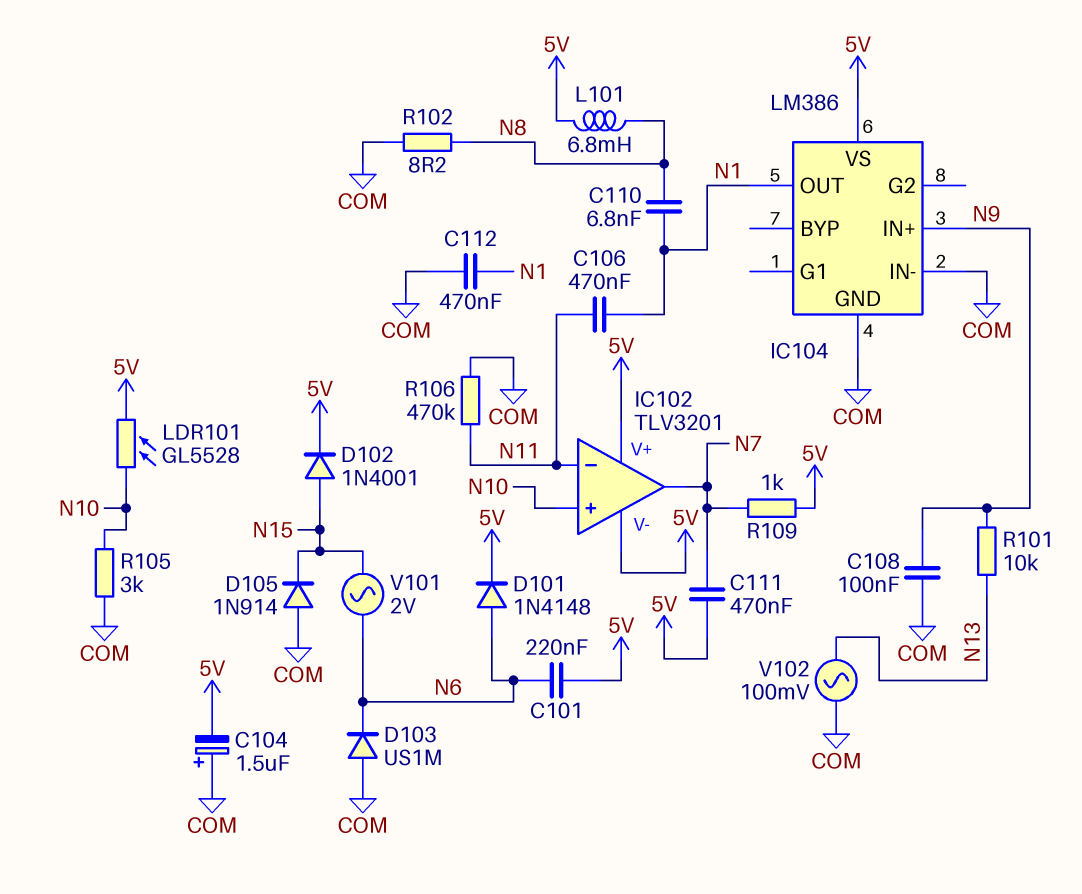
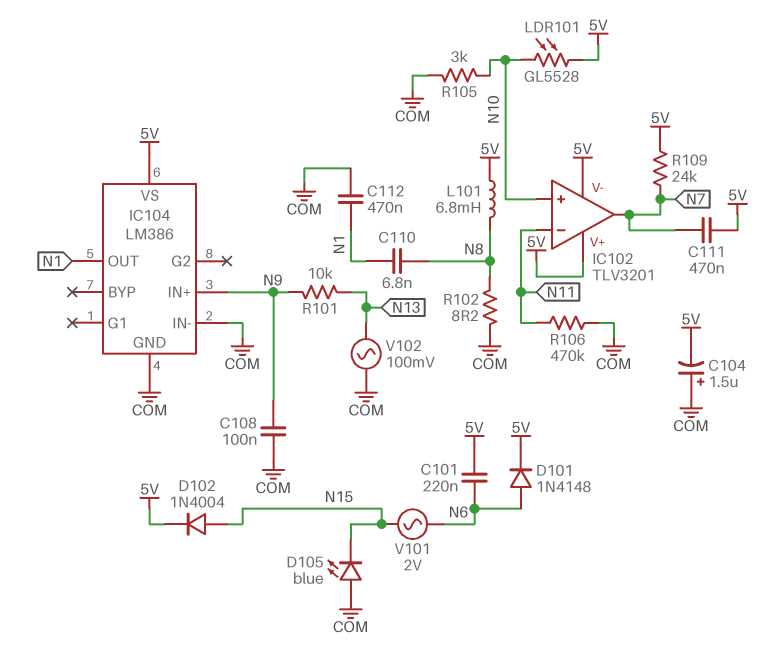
C106: 470nF (N1, N11) -> none
D102: diode 1N4001 (A N15, K 5V) -> diode 1N4004 (A N15, K 5V)
D103: diode US1M (A COM, K N6) -> none
D105: diode 1N914 (A COM, K N15) -> LED blue (A COM, K N15)
R109: 1k (5V, N7) -> 24k (5V, N7)

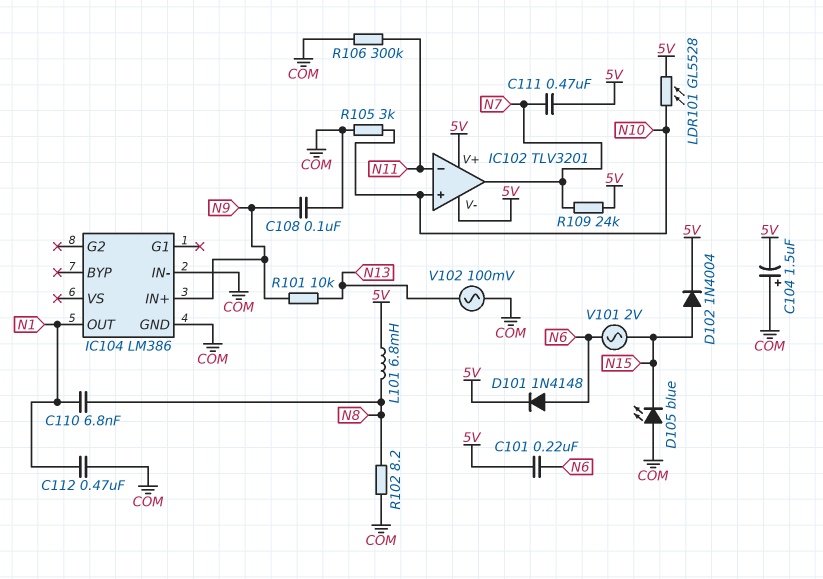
IC104 pin VS: 5V -> none
R106: 470k (COM, N11) -> 300k (COM, N11)

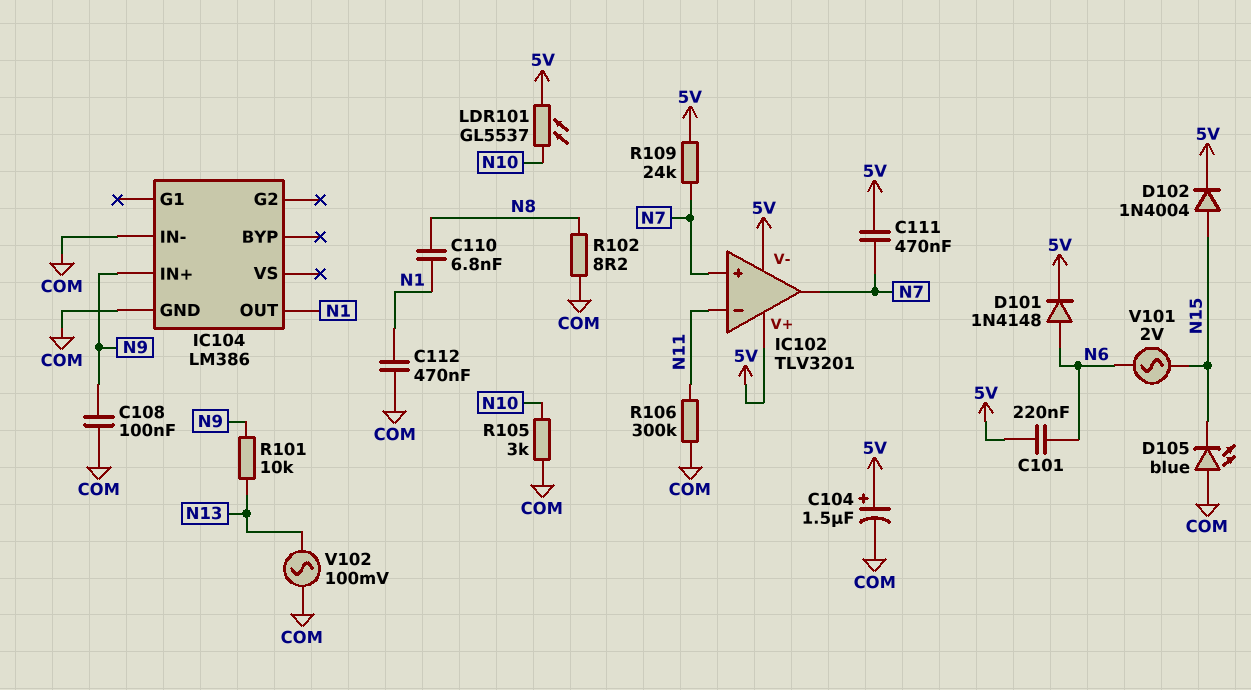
C104: 1.5uF (plus COM, minus 5V) -> 1.5uF (plus 5V, minus COM)
IC102 pin in+: N10 -> N7
L101: 6.8mH (5V, N8) -> none
LDR101: GL5528 (5V, N10) -> GL5537 (5V, N10)

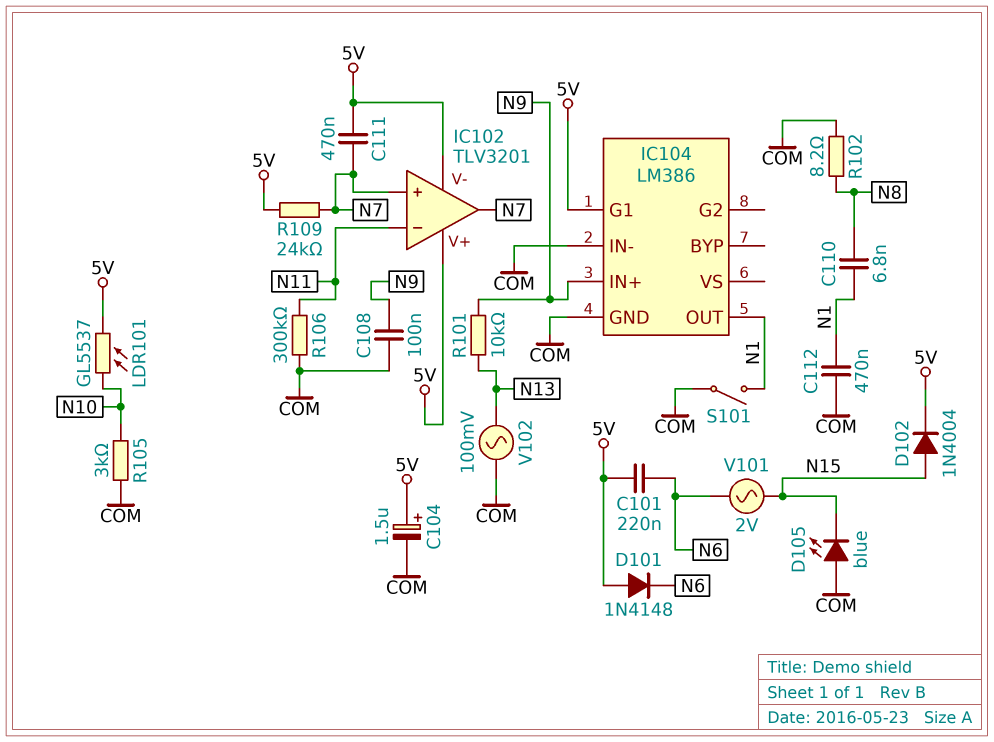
D101: diode 1N4148 (A N6, K 5V) -> diode 1N4148 (A 5V, K N6)
IC104 pin G1: none -> 5V
S101: none -> switch (COM, N1)

